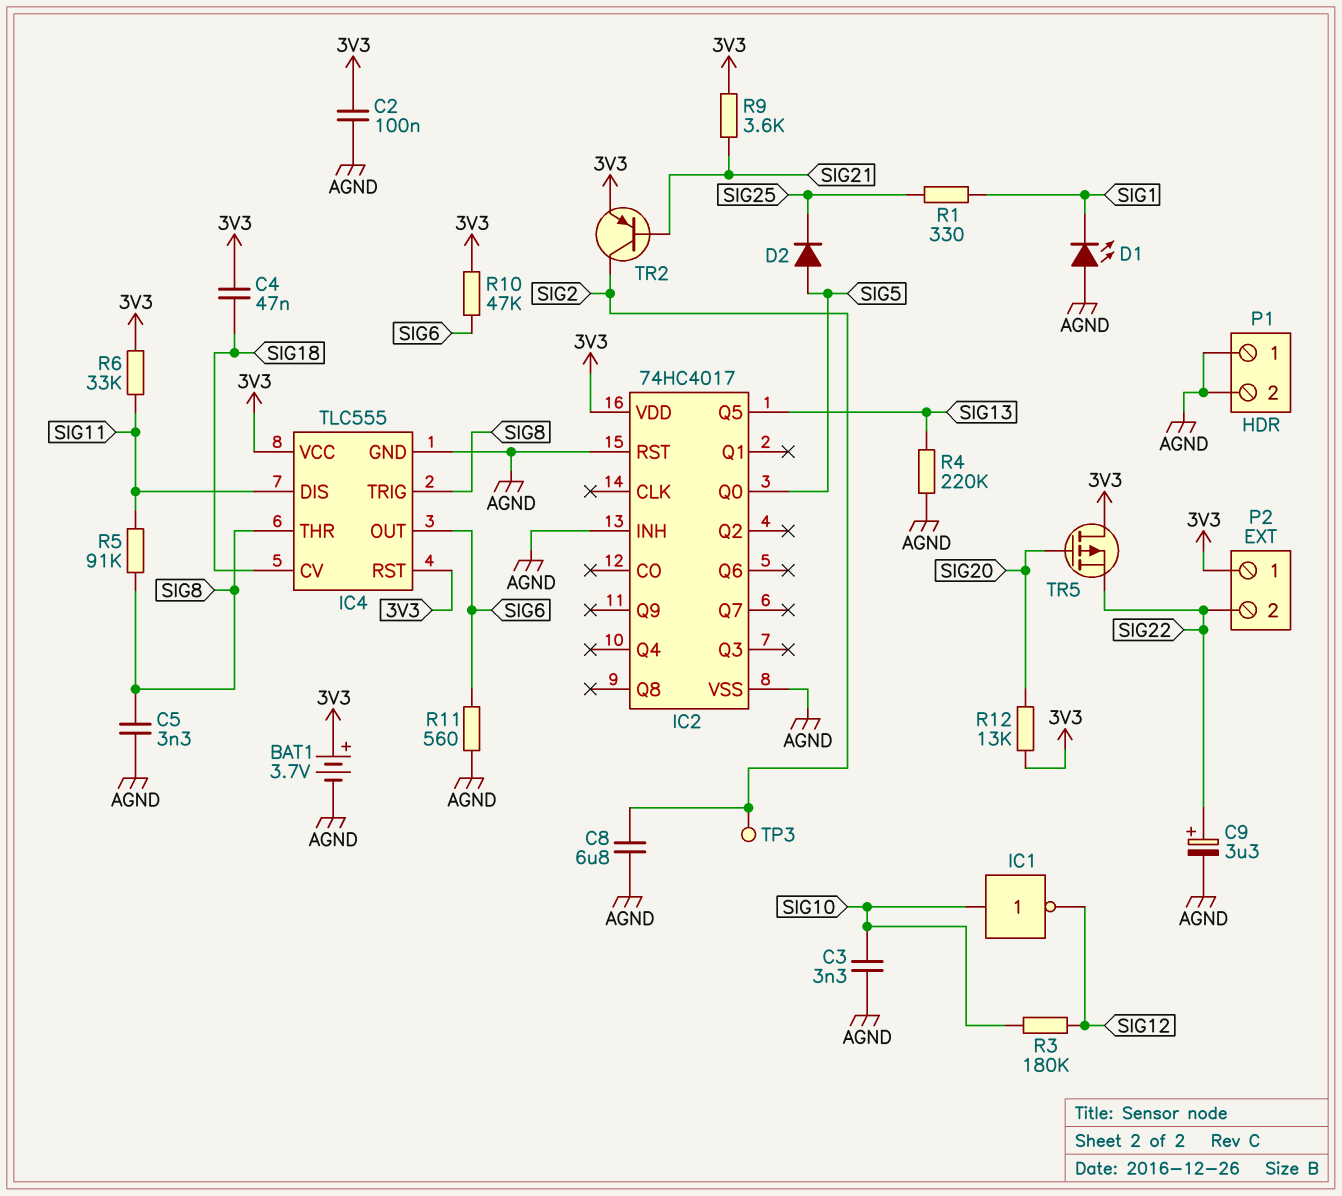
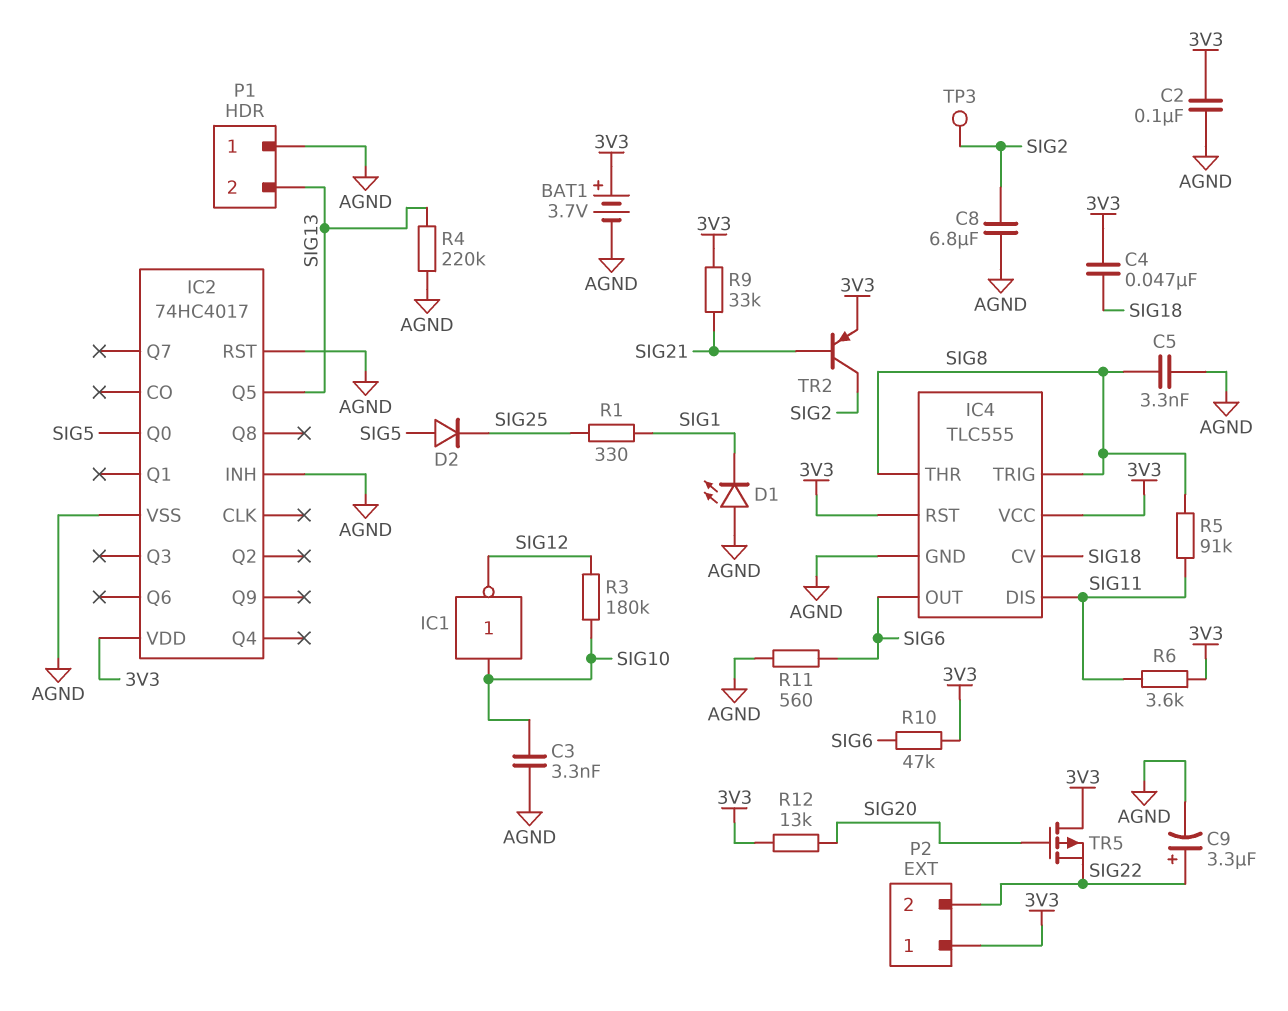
P1 pin 2: AGND -> SIG13
R6: 33k (3V3, SIG11) -> 3.6k (3V3, SIG11)
R9: 3.6k (3V3, SIG21) -> 33k (3V3, SIG21)

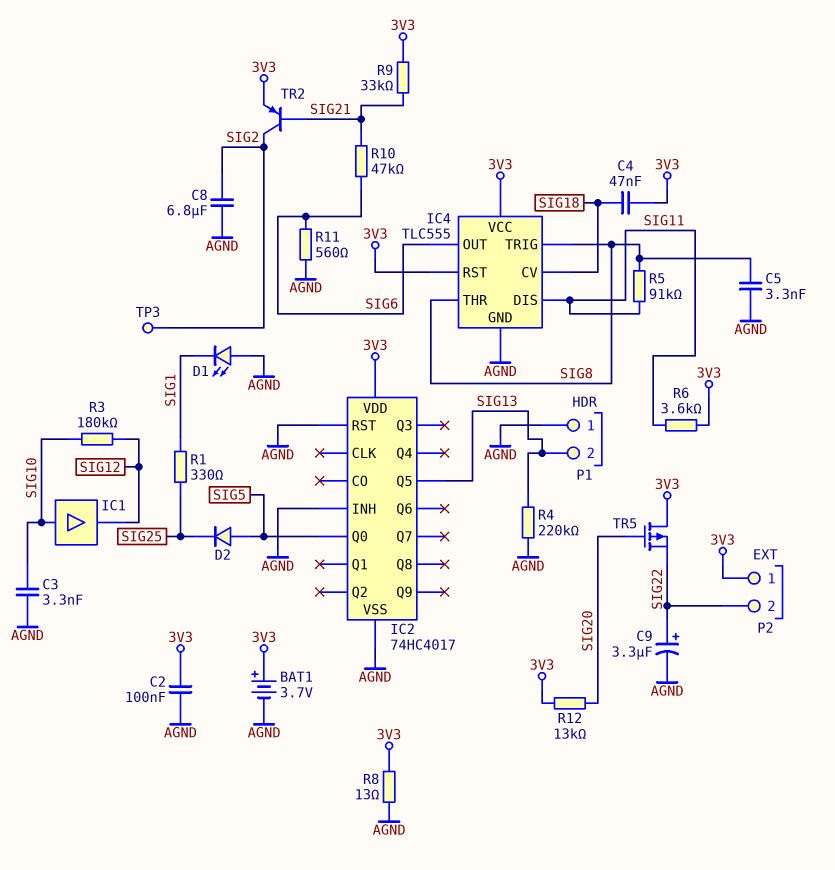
IC1: NOT (in SIG10, out SIG12) -> buffer (in SIG10, out SIG12)
R8: none -> 13 (3V3, AGND)
R10: 47k (3V3, SIG6) -> 47k (SIG6, SIG21)

